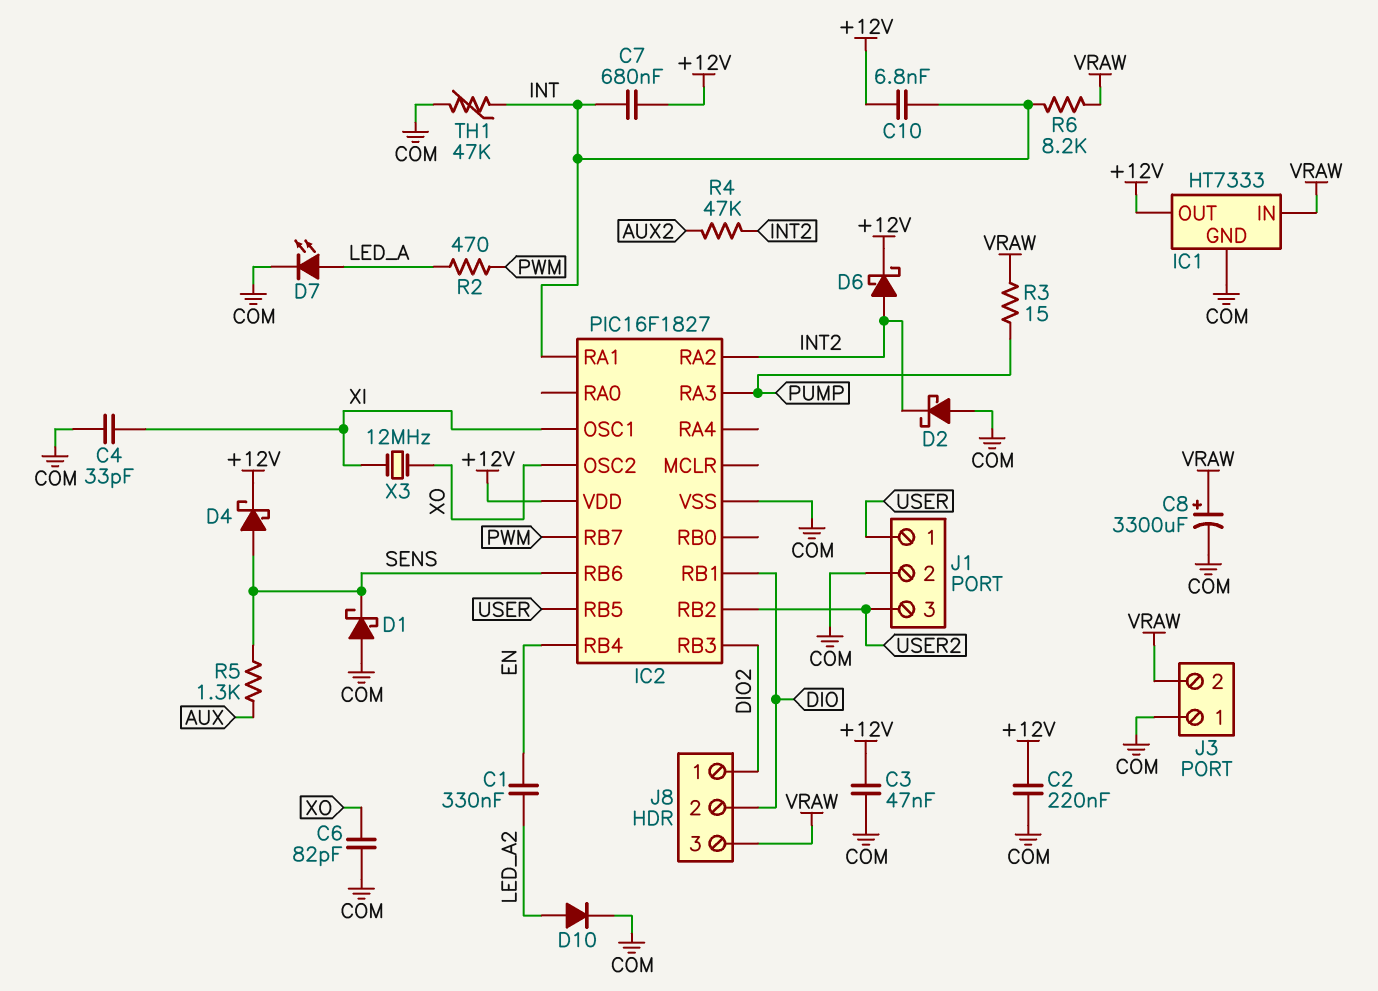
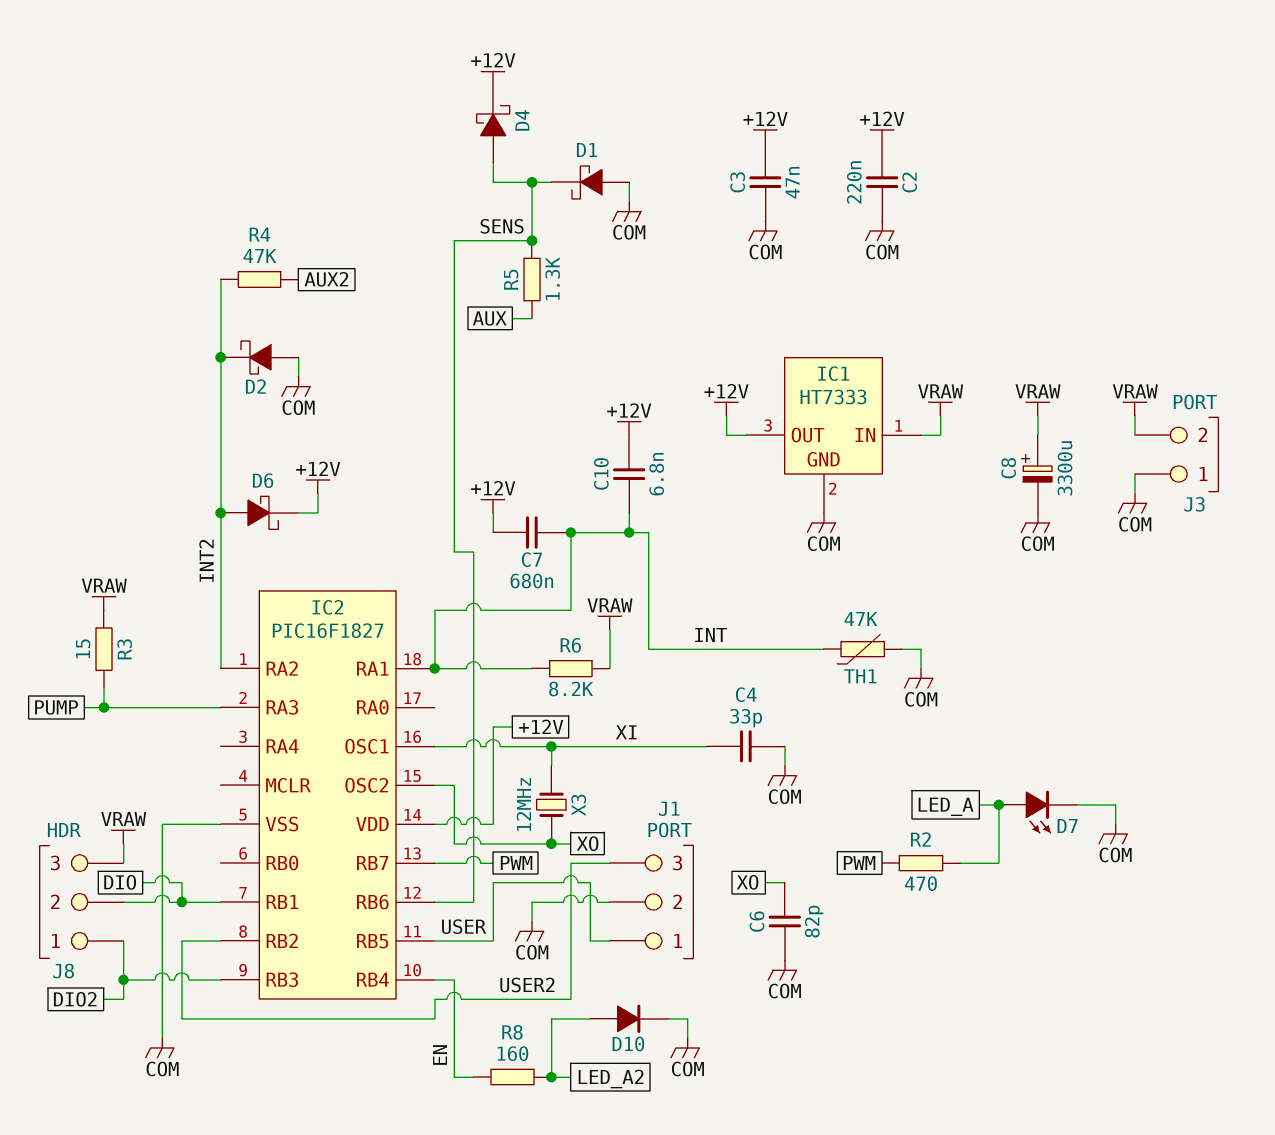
C1: 330nF (EN, LED_A2) -> none
R8: none -> 160 (EN, LED_A2)

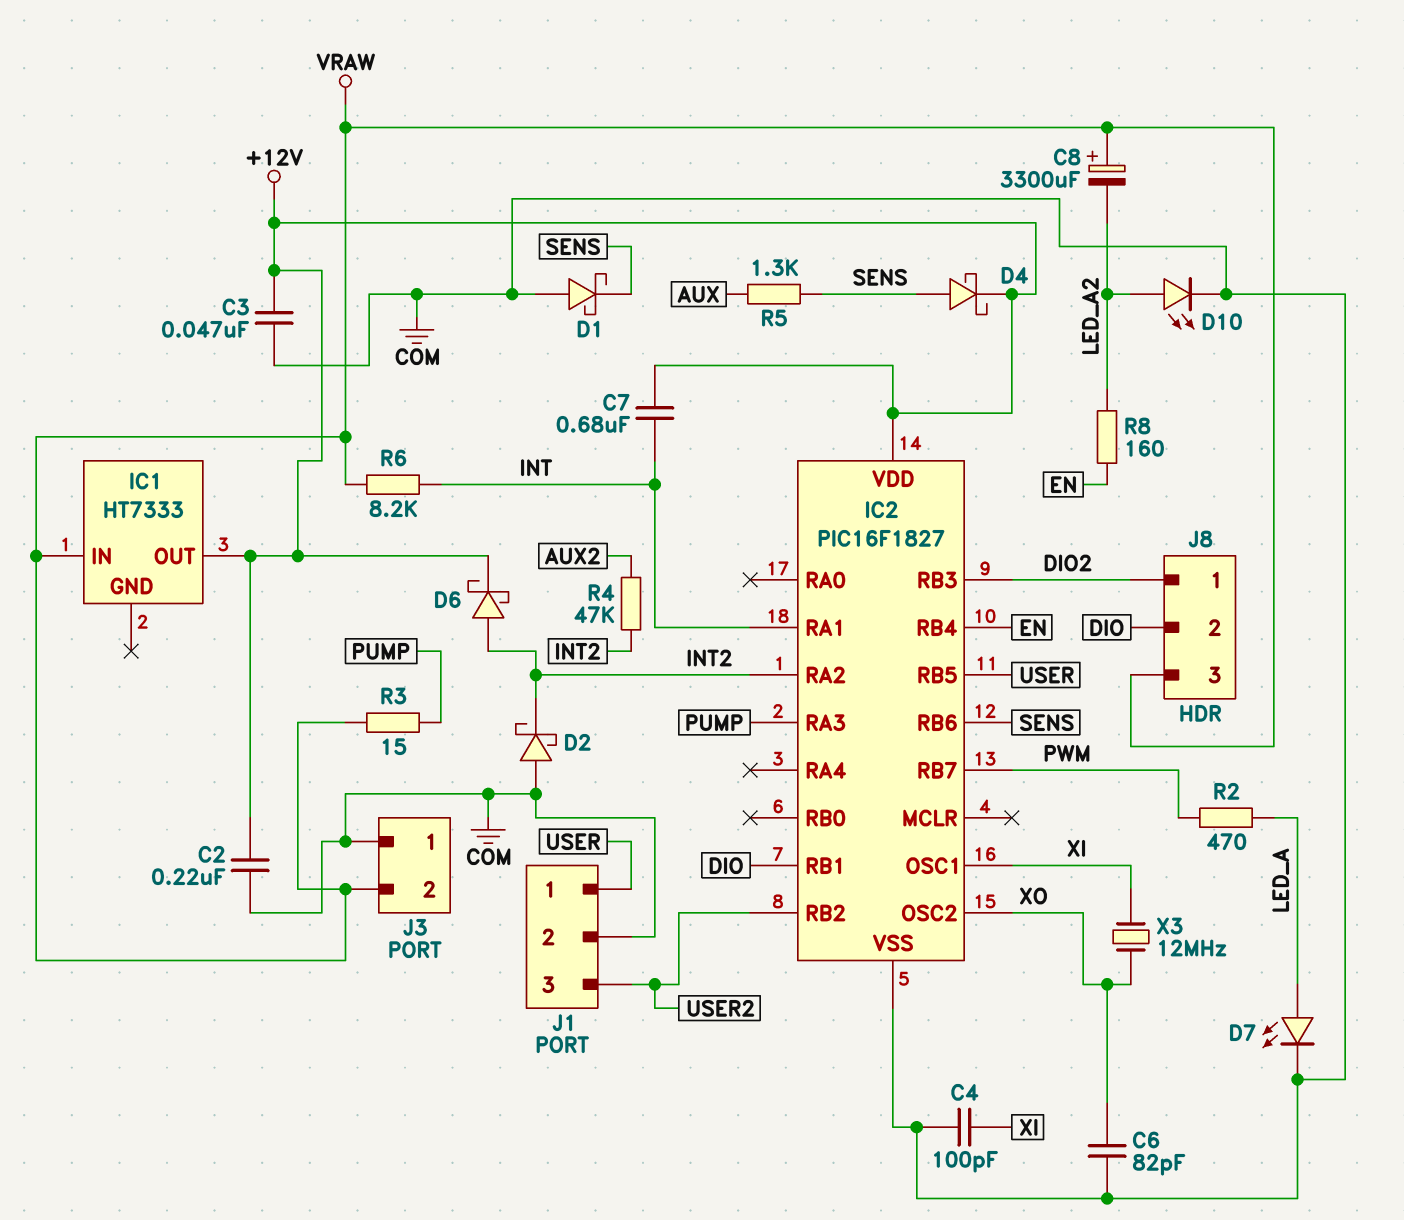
C4: 33pF (COM, XI) -> 100pF (COM, XI)
C8: 3300uF (plus VRAW, minus COM) -> 3300uF (plus VRAW, minus LED_A2)
C10: 6.8nF (+12V, INT) -> none
D10: diode (A LED_A2, K COM) -> LED (A LED_A2, K COM)
IC1 pin GND: COM -> none
TH1: 47k (COM, INT) -> none

